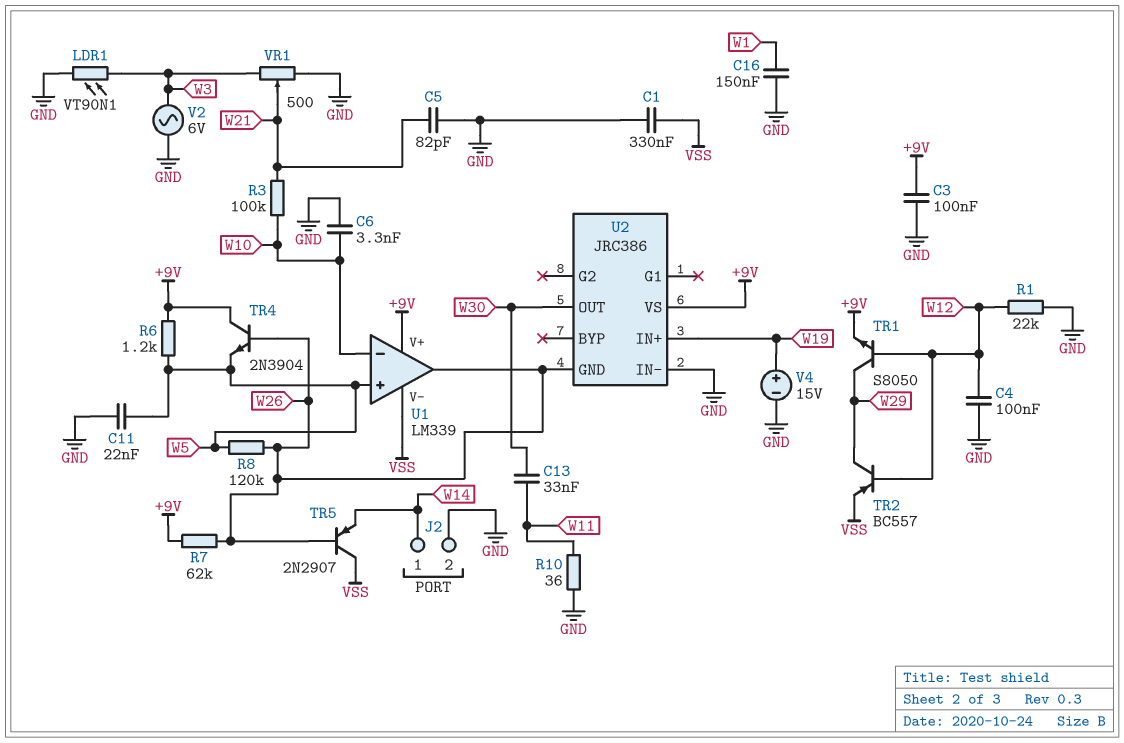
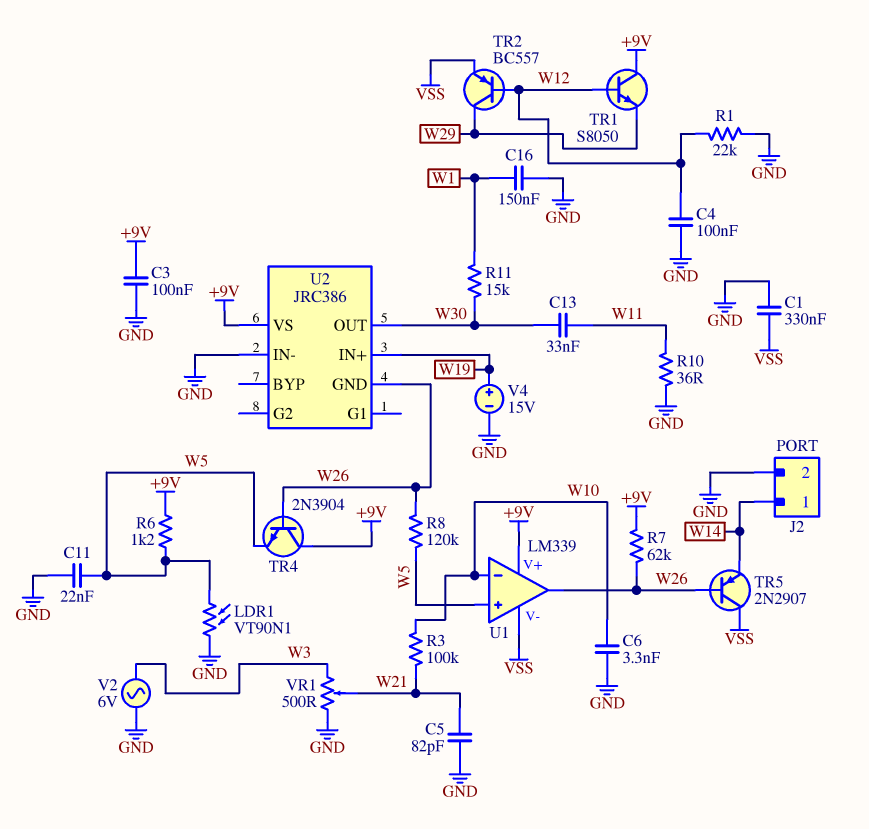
LDR1: VT90N1 (GND, W3) -> VT90N1 (GND, W5)
R11: none -> 15k (W1, W30)
TR1: NPN S8050 (B W12, C W29, E +9V) -> NPN S8050 (B W12, C +9V, E W29)

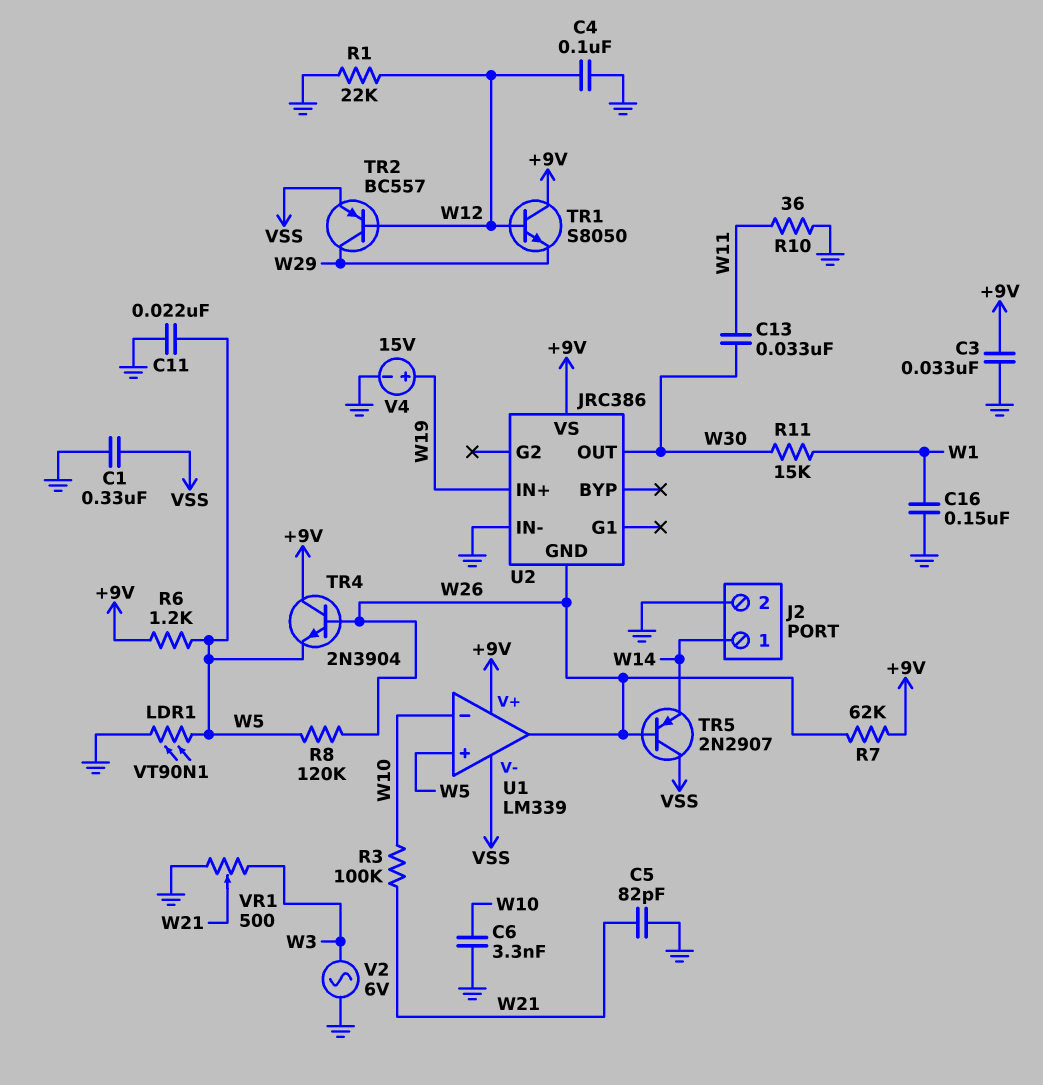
C3: 100nF (+9V, GND) -> 33nF (+9V, GND)

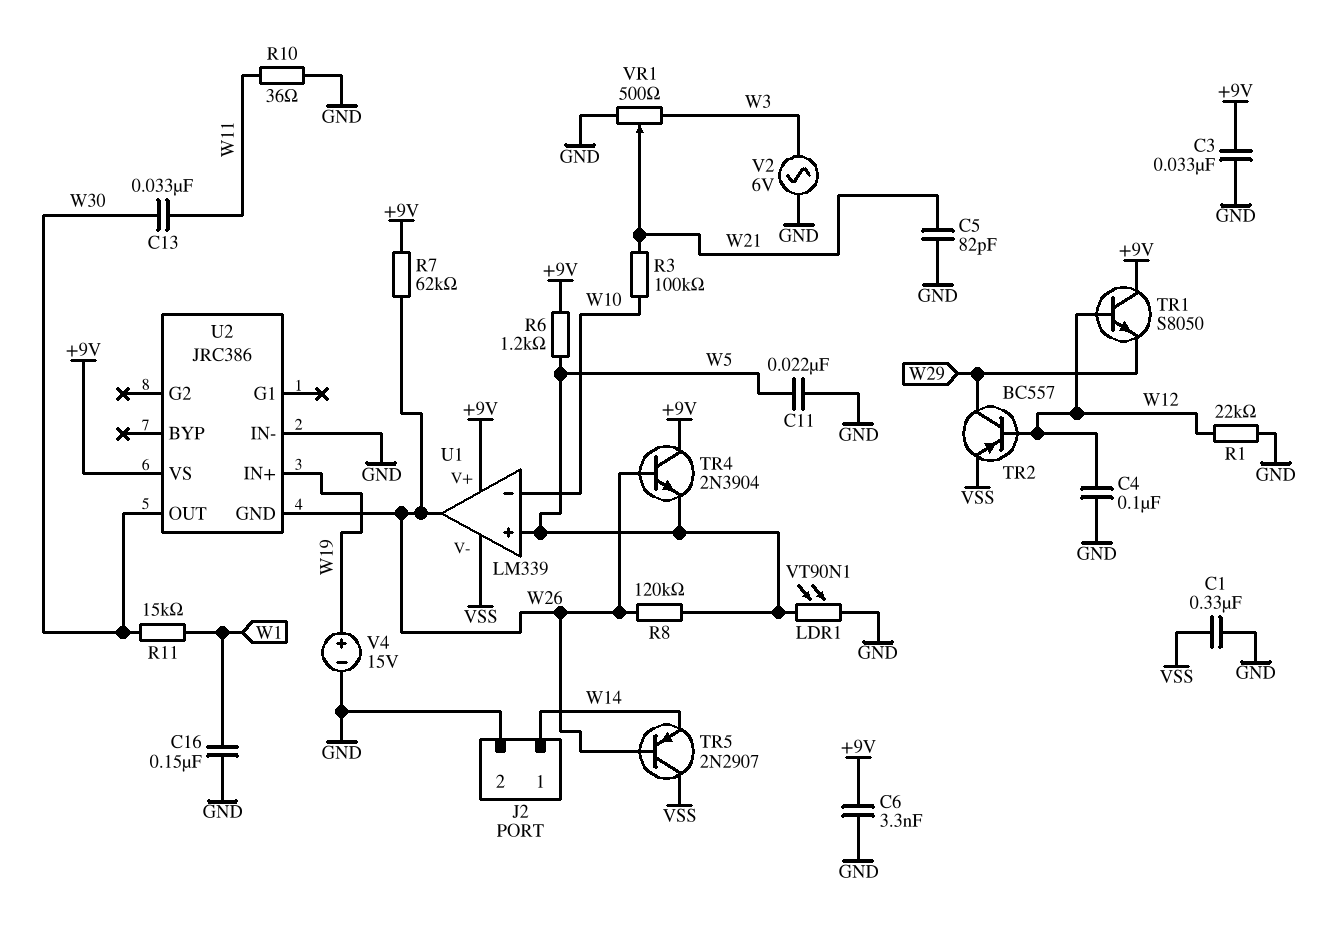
C6: 3.3nF (GND, W10) -> 3.3nF (+9V, GND)

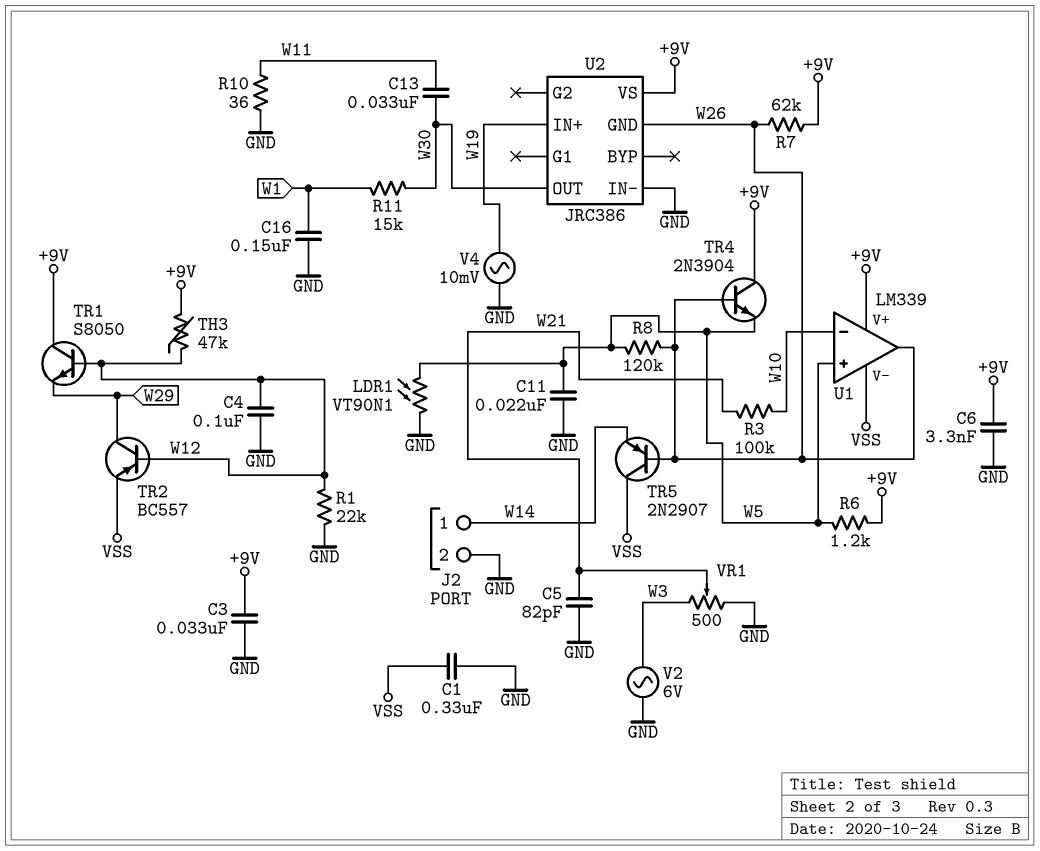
TH3: none -> 47k (+9V, W12)
V4: 15V (plus W19, minus GND) -> AC 10mV (GND, W19)

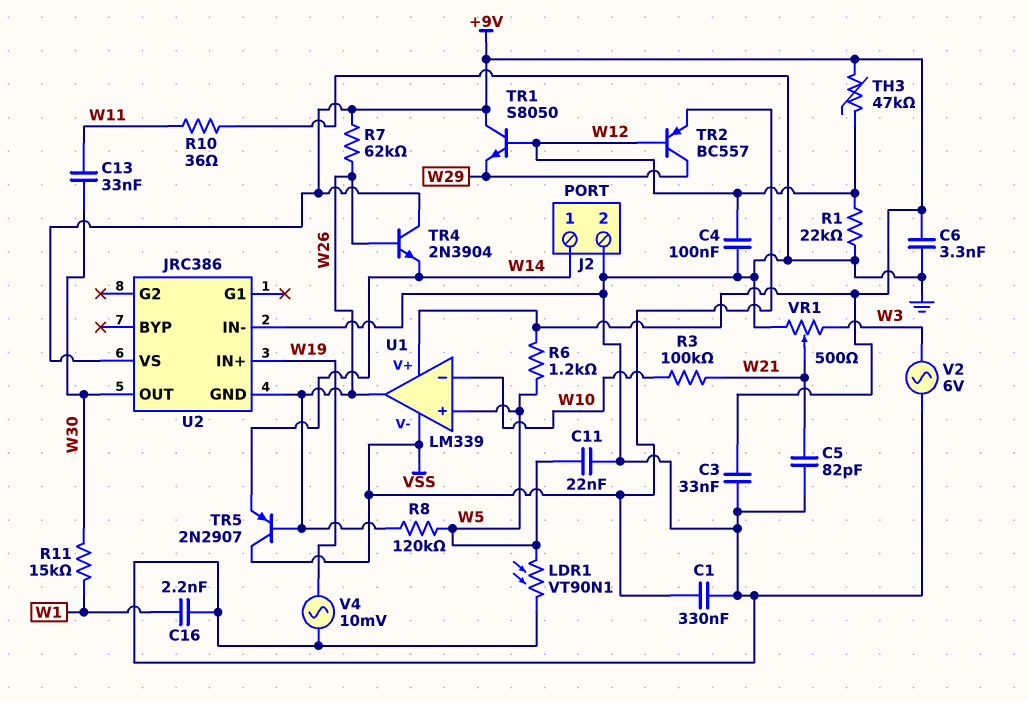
C16: 150nF (GND, W1) -> 2.2nF (GND, W1)
TR4: NPN 2N3904 (B W26, C +9V, E W5) -> NPN 2N3904 (B W26, C +9V, E W14)

